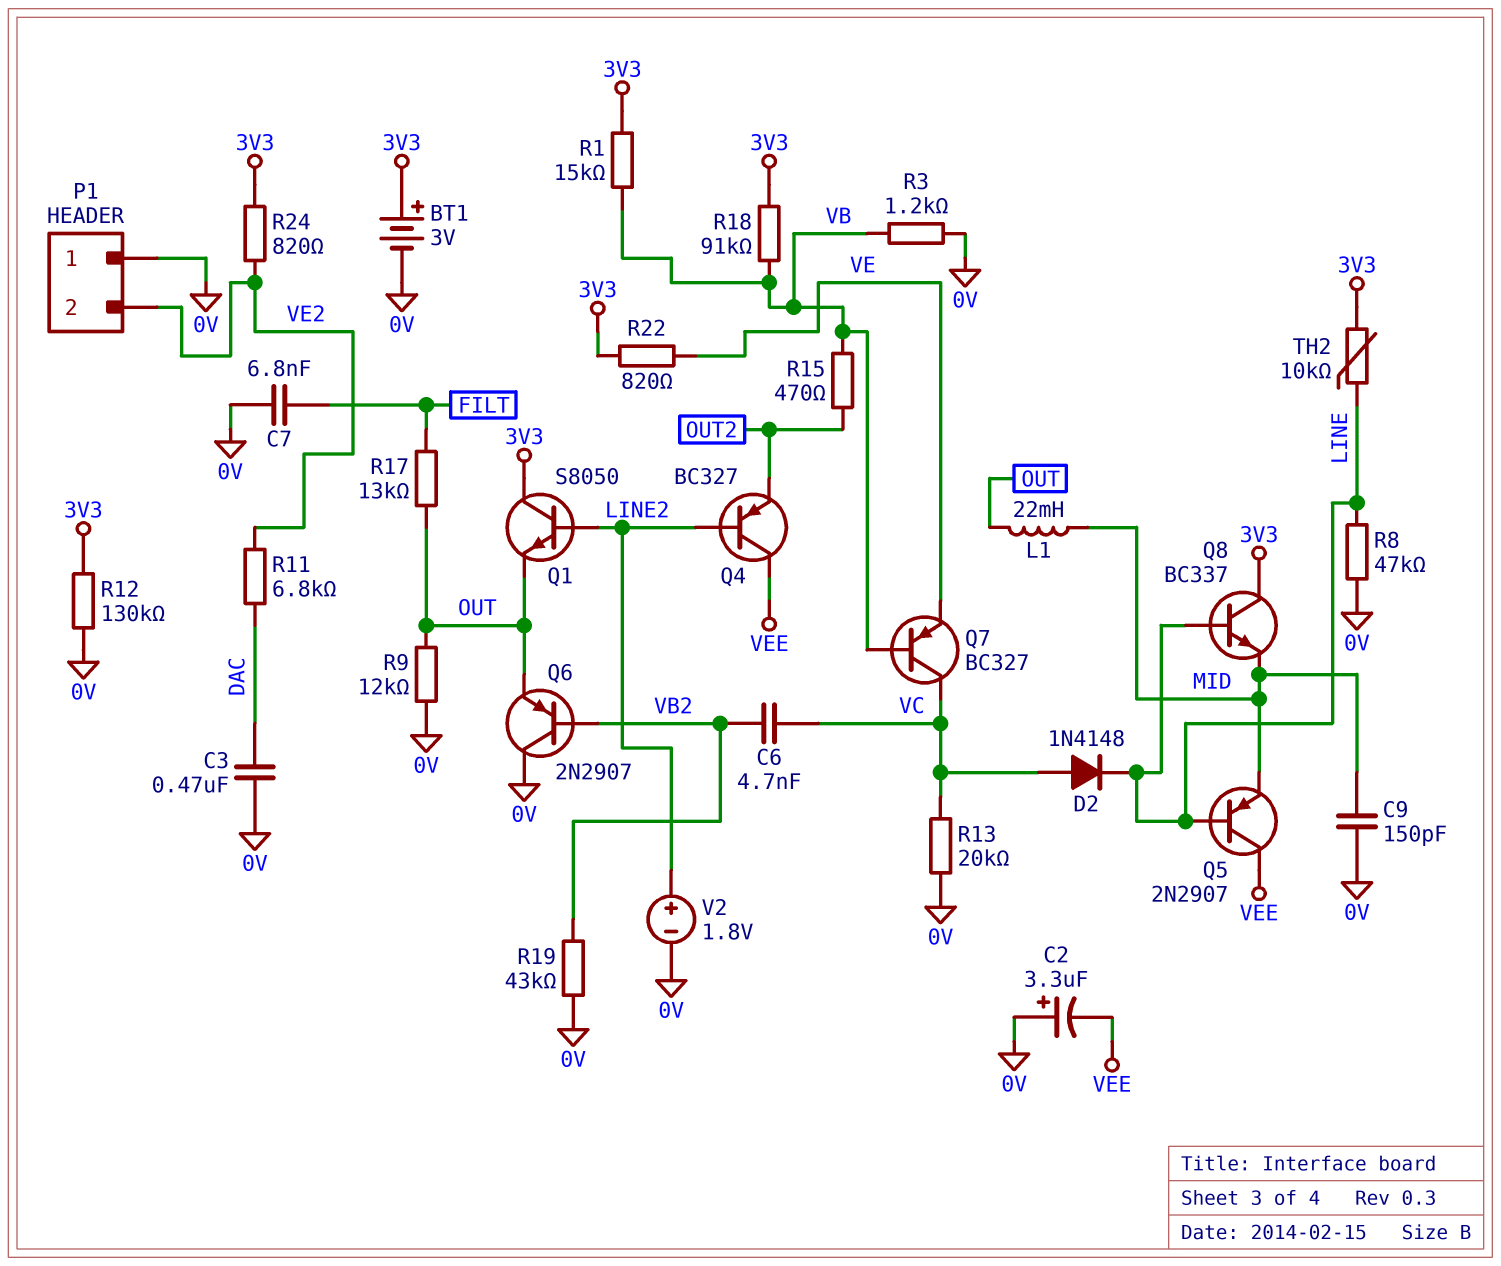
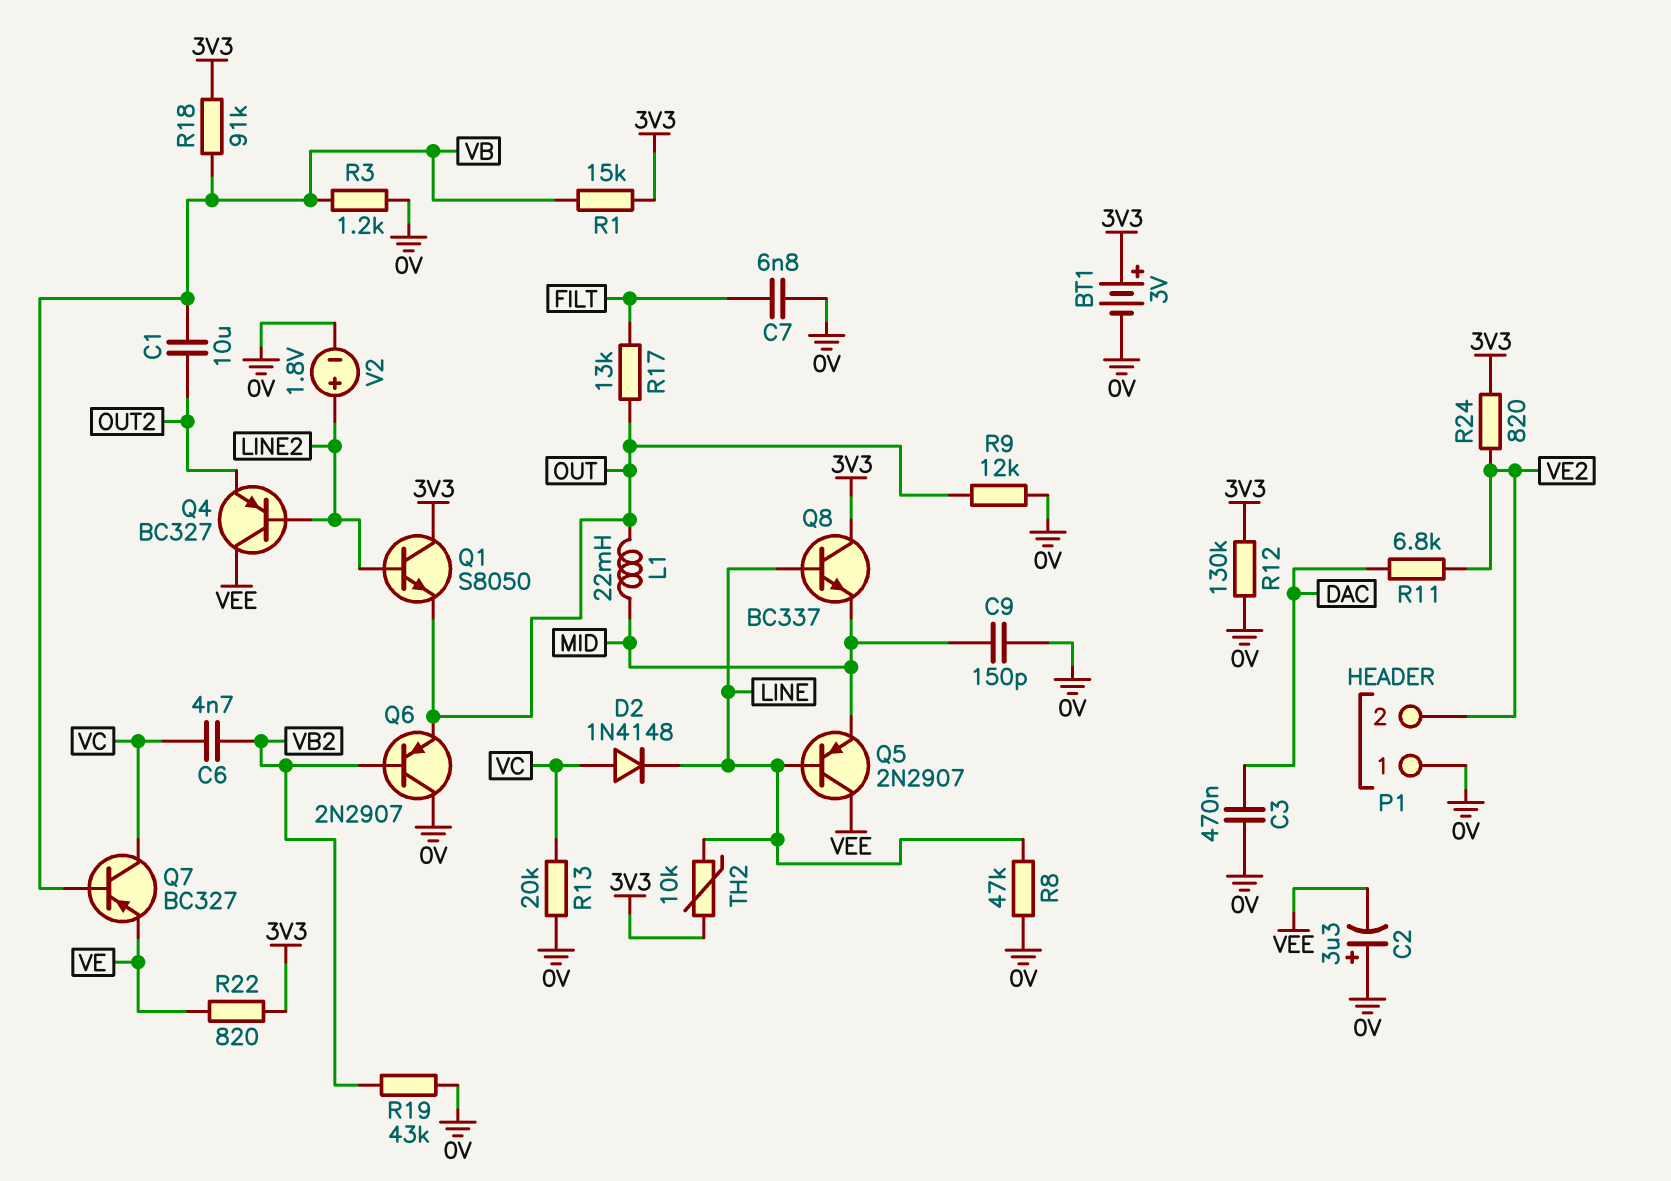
C1: none -> 10uF (OUT2, VB)
R15: 470 (OUT2, VB) -> none

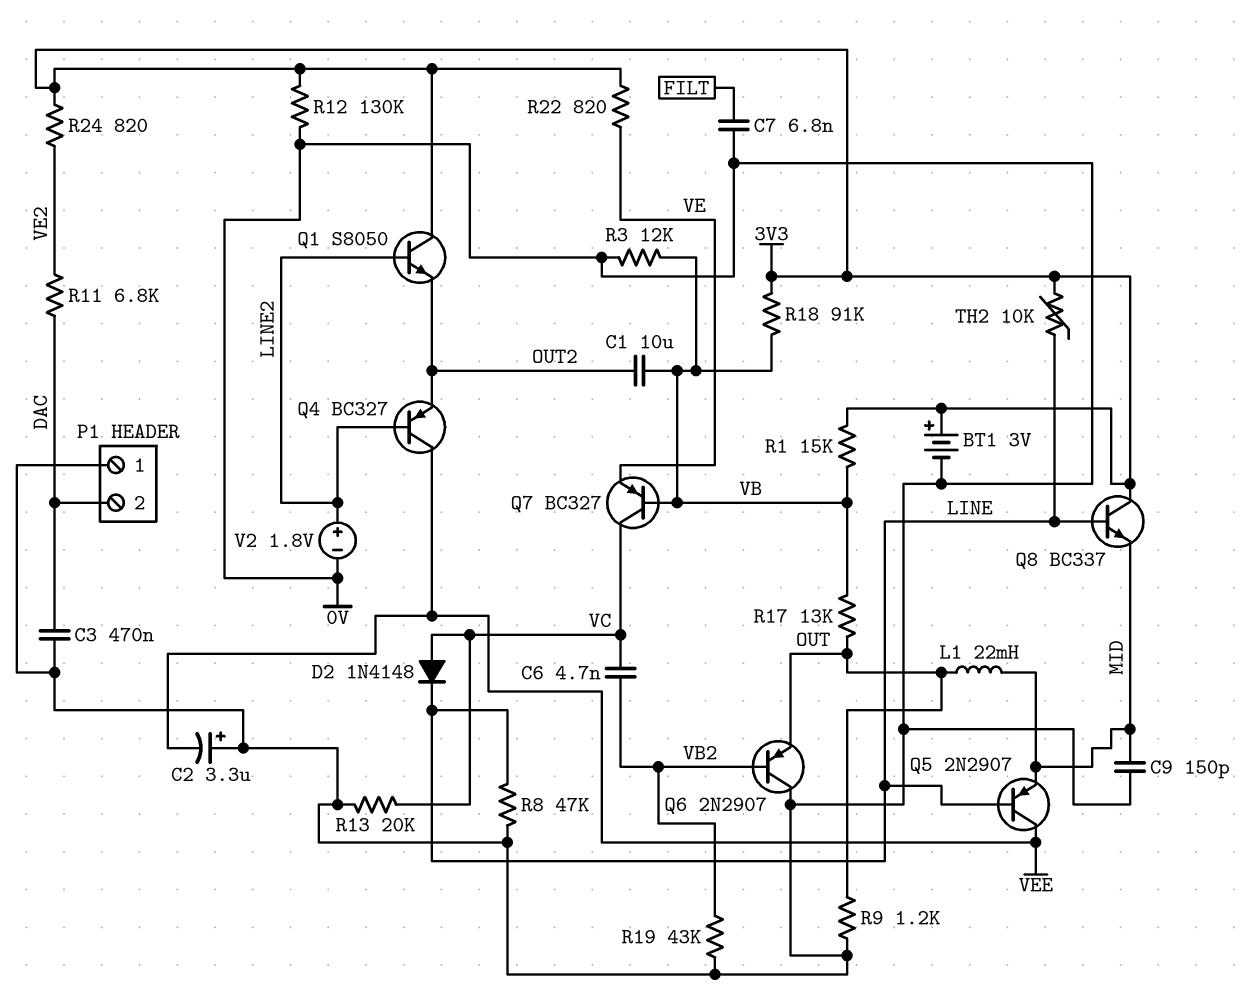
P1 pin 2: VE2 -> DAC
Q1: NPN S8050 (B LINE2, C 3V3, E OUT) -> NPN S8050 (B LINE2, C 3V3, E OUT2)
R3: 1.2k (0V, VB) -> 12k (0V, VB)
R9: 12k (0V, OUT) -> 1.2k (0V, OUT)
R17: 13k (FILT, OUT) -> 13k (OUT, VB)

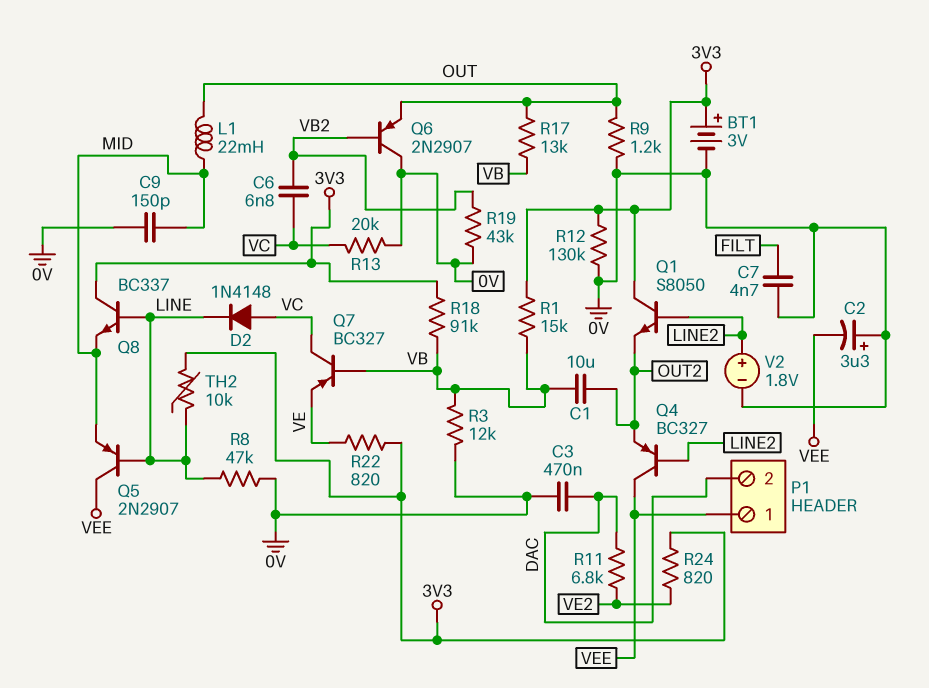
C6: 4.7nF (VB2, VC) -> 6.8nF (VB2, VC)
C7: 6.8nF (0V, FILT) -> 4.7nF (0V, FILT)
P1 pin 1: 0V -> VEE

